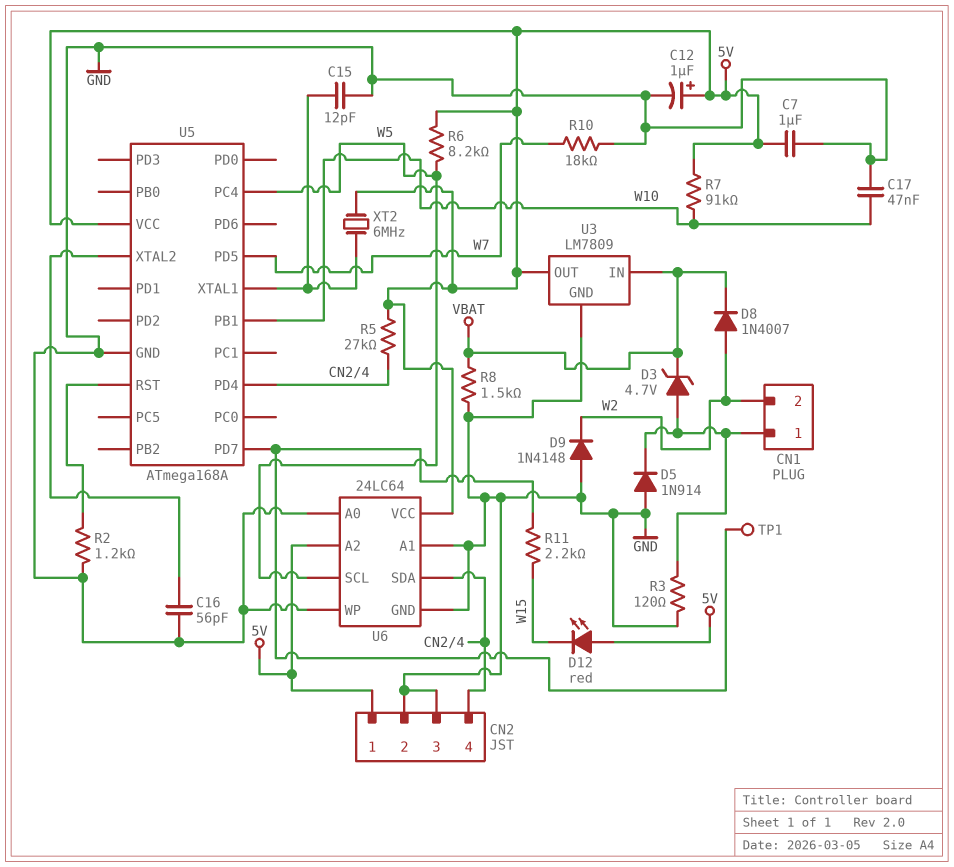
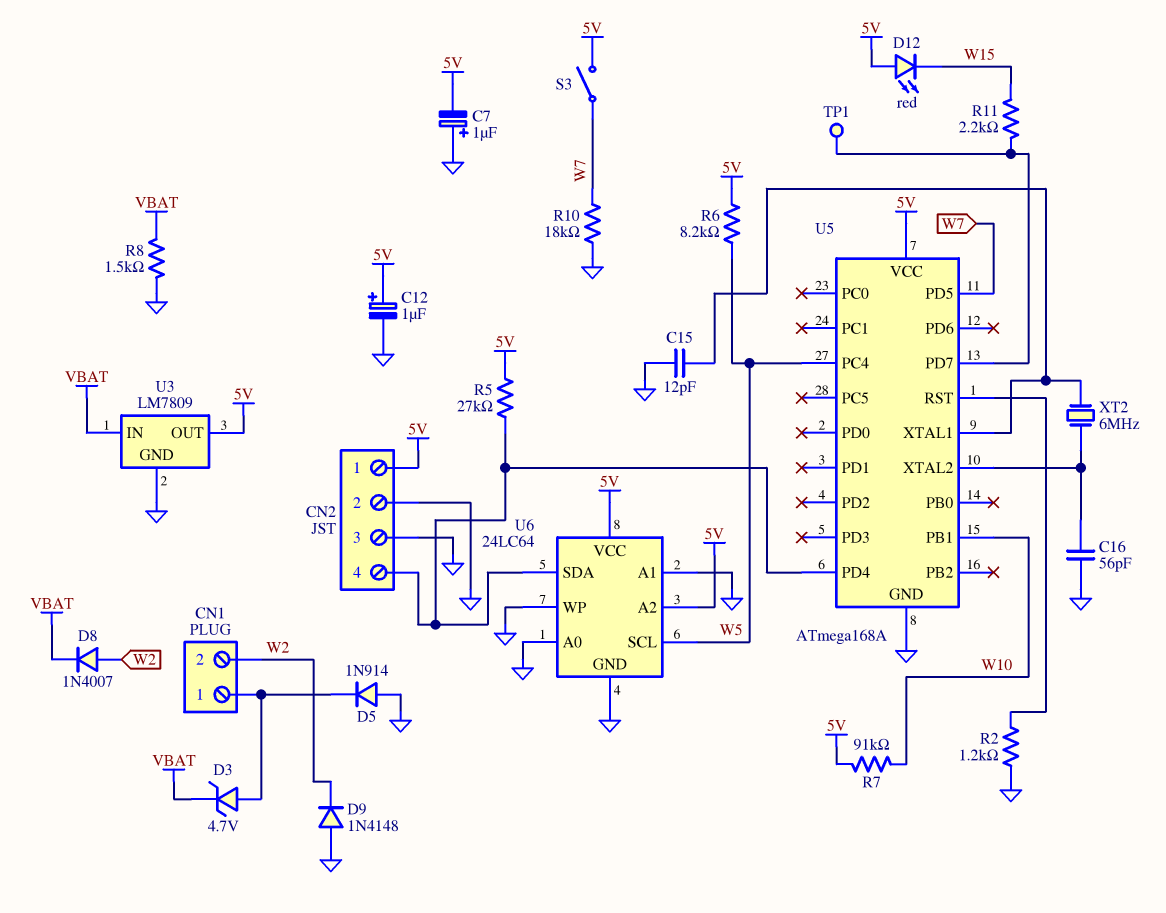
C7: 1uF (5V, GND) -> 1uF (plus GND, minus 5V)
C17: 47nF (GND, W10) -> none
R3: 120 (CN1/1, GND) -> none
S3: none -> switch (5V, W7)
XT2: 6MHz (5V, U5/XTAL1) -> 6MHz (U5/XTAL1, U5/XTAL2)

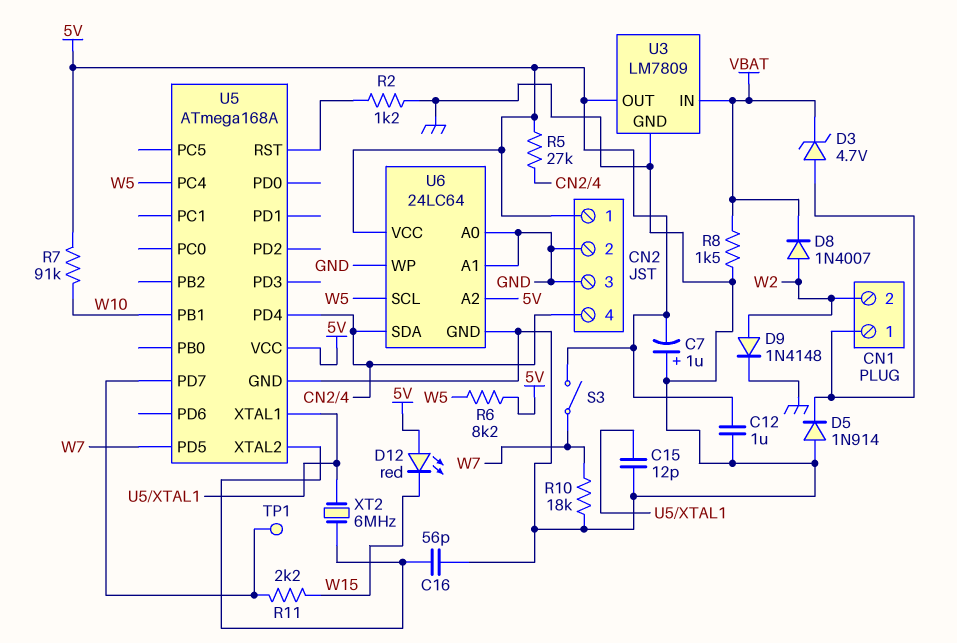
C12: 1uF (plus 5V, minus GND) -> 1uF (5V, GND)
D9: diode 1N4148 (A GND, K W2) -> diode 1N4148 (A W2, K GND)

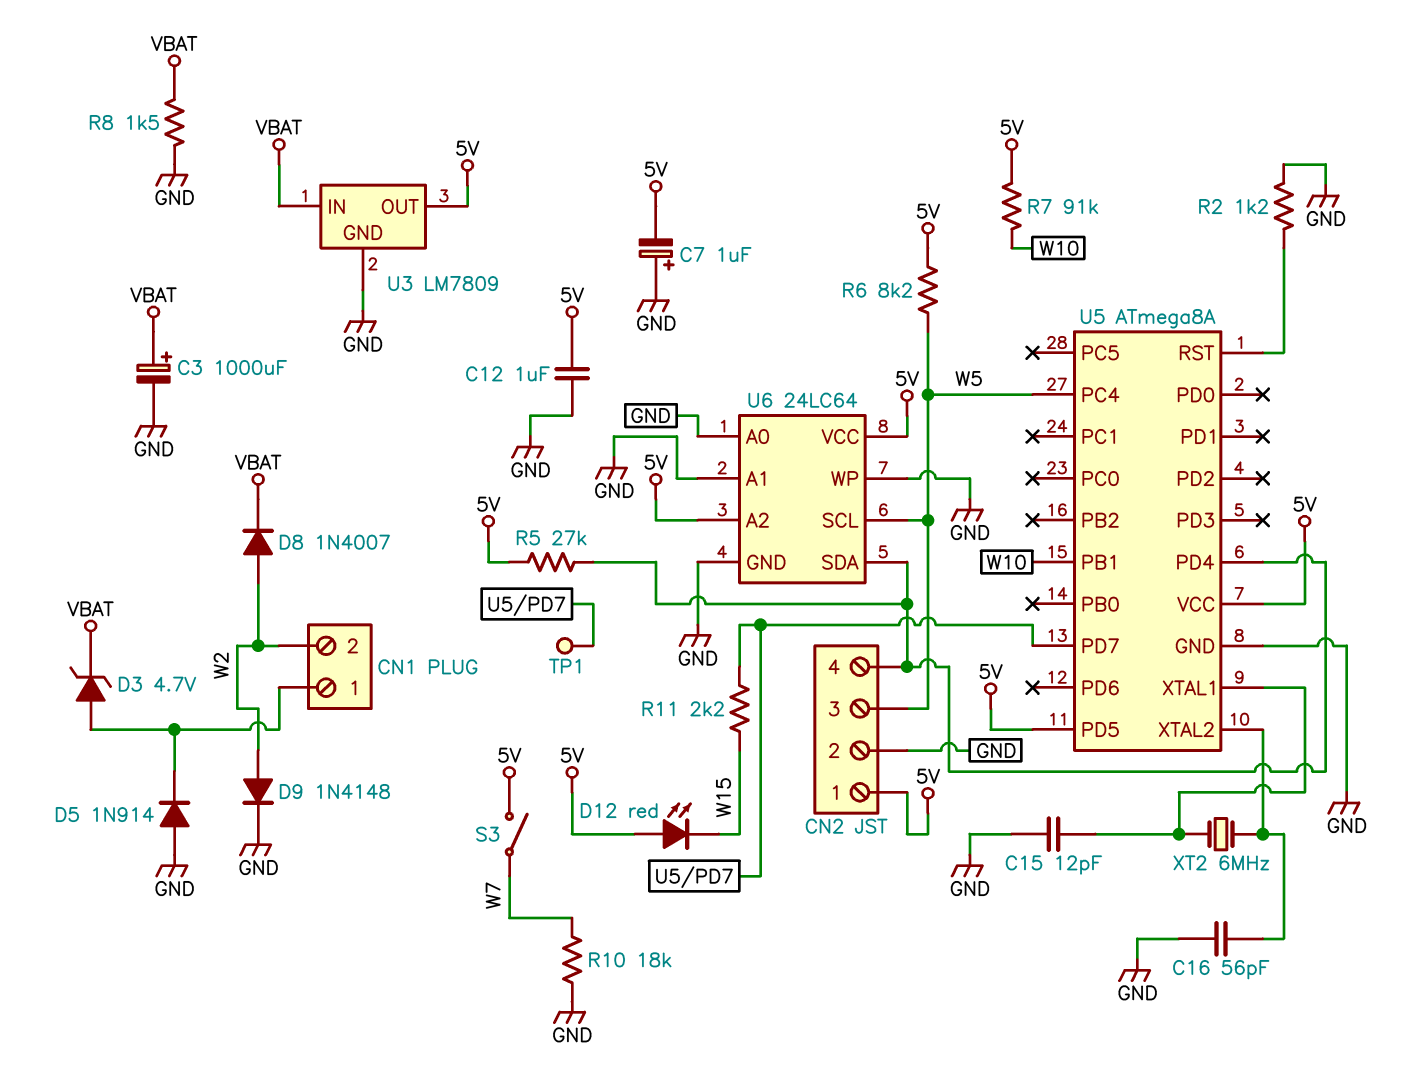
C3: none -> 1000uF (plus VBAT, minus GND)
CN2 pin 3: GND -> W5
U5: ATmega168A -> ATmega8A
U5 pin PD5: W7 -> 5V

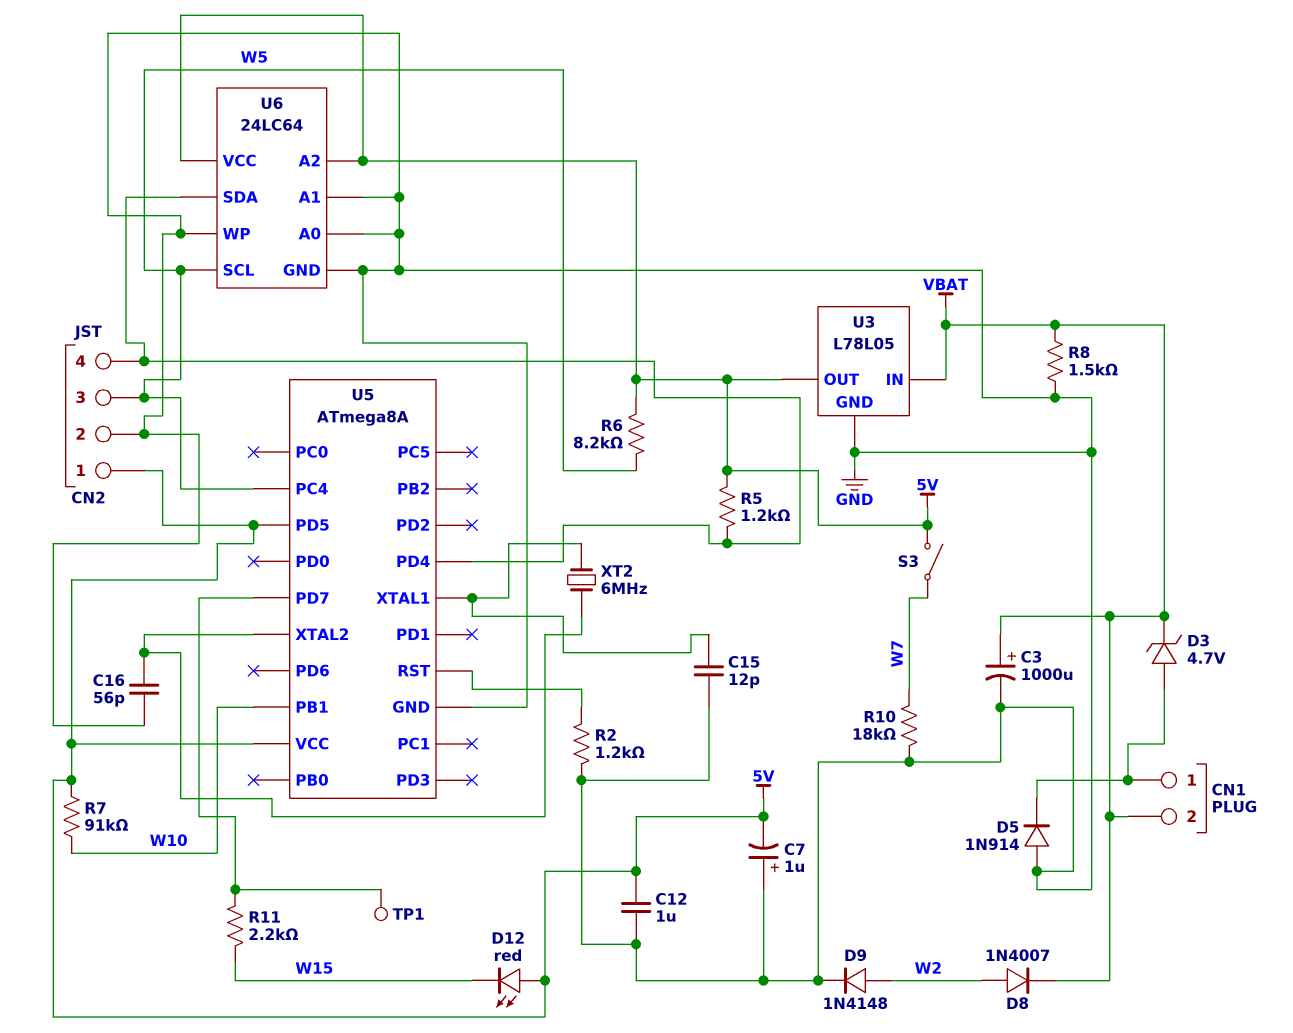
CN1 pin 2: W2 -> VBAT
R5: 27k (5V, CN2/4) -> 1.2k (5V, CN2/4)
U3: LM7809 -> L78L05

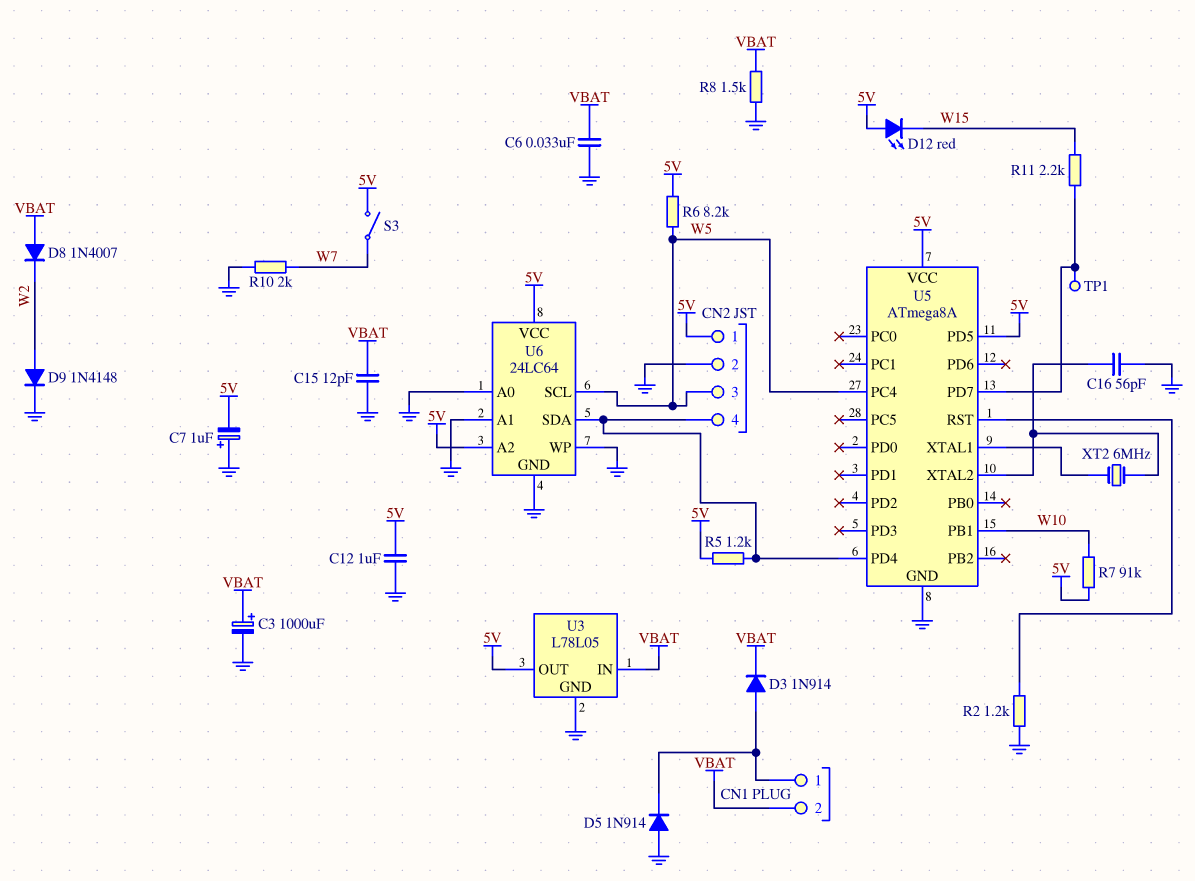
C6: none -> 33nF (GND, VBAT)
C15: 12pF (GND, U5/XTAL1) -> 12pF (GND, VBAT)
D3: zener 4.7V (A CN1/1, K VBAT) -> diode 1N914 (A CN1/1, K VBAT)
D8: diode 1N4007 (A W2, K VBAT) -> diode 1N4007 (A VBAT, K W2)
R10: 18k (GND, W7) -> 2k (GND, W7)

